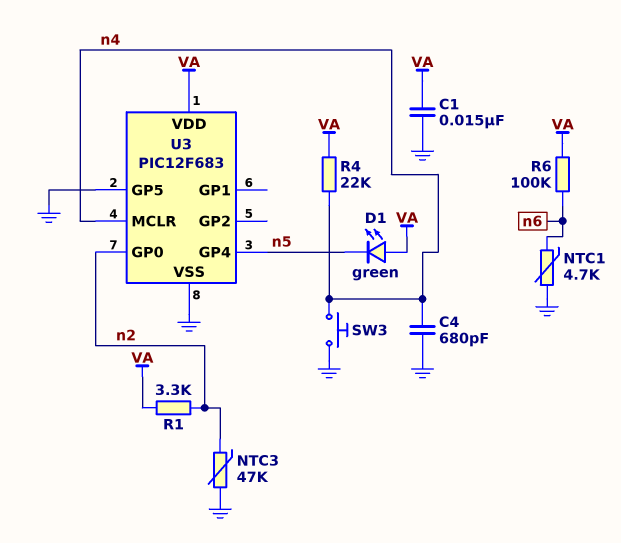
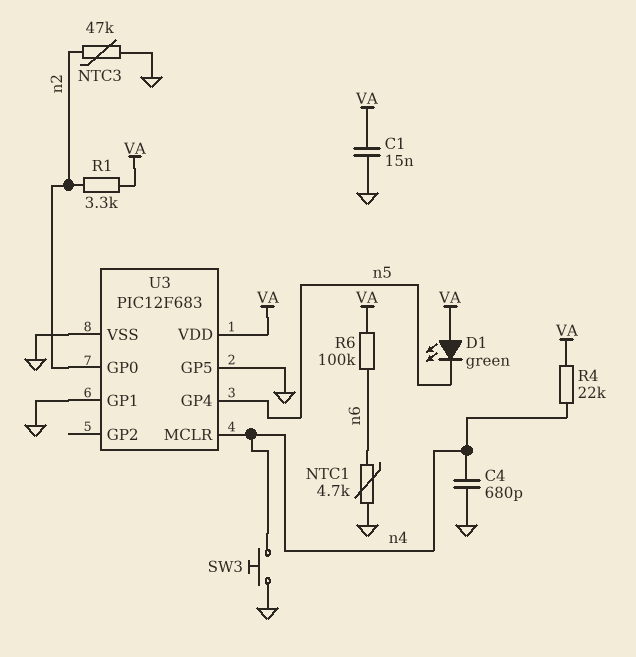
U3 pin GP1: none -> GND

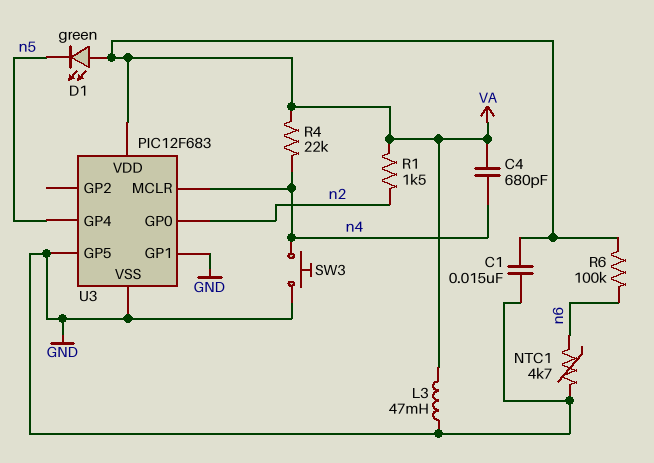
C4: 680pF (GND, n4) -> 680pF (VA, n4)
L3: none -> 47mH (GND, VA)
NTC3: 47k (GND, n2) -> none
R1: 3.3k (VA, n2) -> 1.5k (VA, n2)

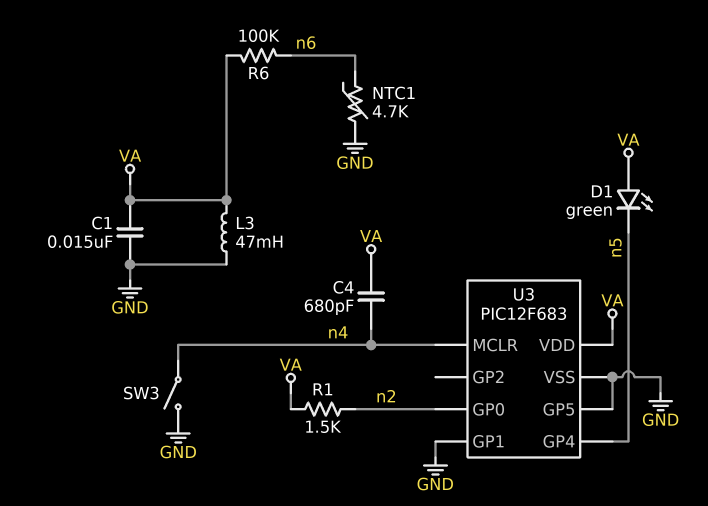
R4: 22k (VA, n4) -> none
SW3: button (GND, n4) -> switch (GND, n4)

